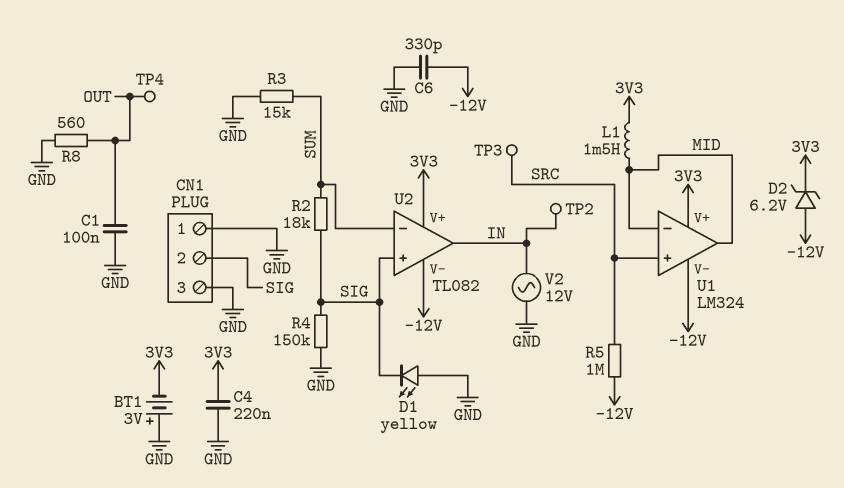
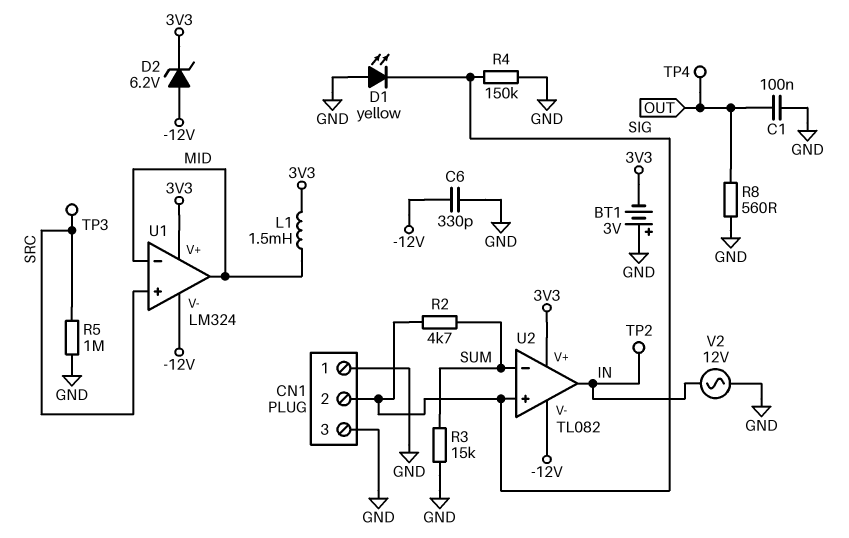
C4: 220nF (3V3, GND) -> none
R2: 18k (SIG, SUM) -> 4.7k (SIG, SUM)
R5: 1M (-12V, SRC) -> 1M (GND, SRC)

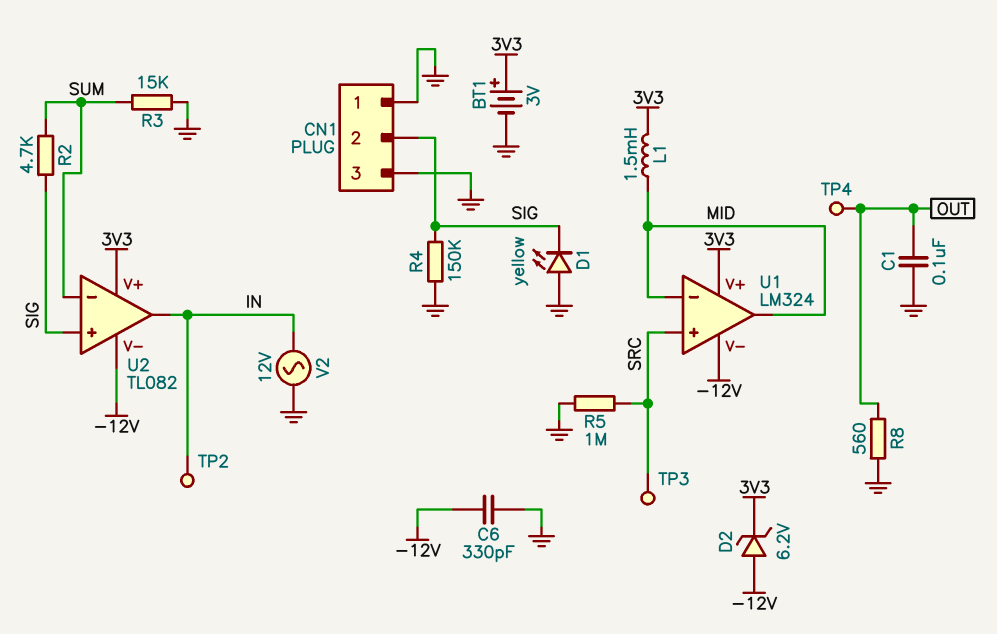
BT1: 3V (plus GND, minus 3V3) -> 3V (plus 3V3, minus GND)

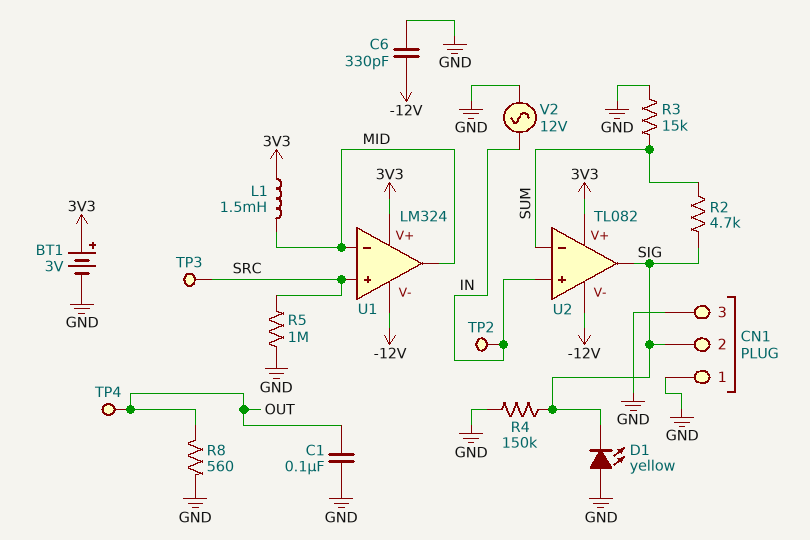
D2: zener 6.2V (A -12V, K 3V3) -> none
U2 pin in+: SIG -> IN
U2 pin out: IN -> SIG

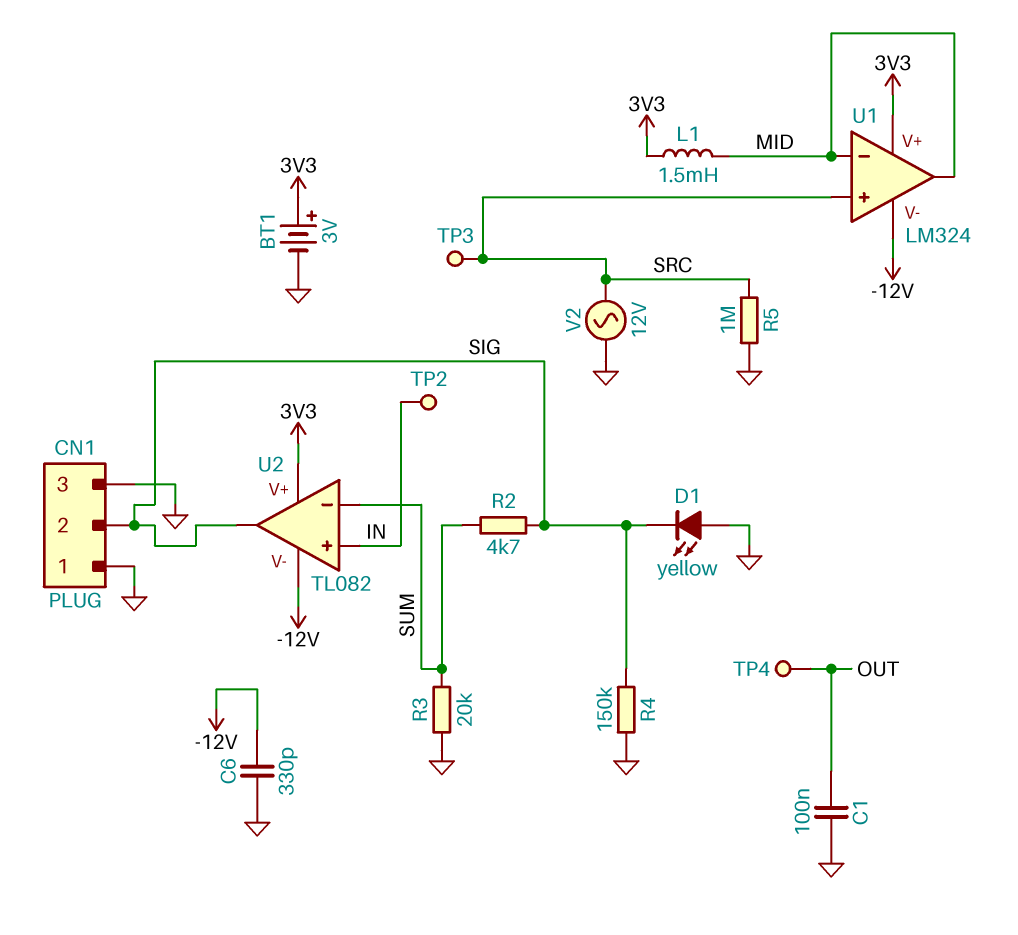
R3: 15k (GND, SUM) -> 20k (GND, SUM)
R8: 560 (GND, OUT) -> none
V2: AC 12V (GND, IN) -> AC 12V (GND, SRC)

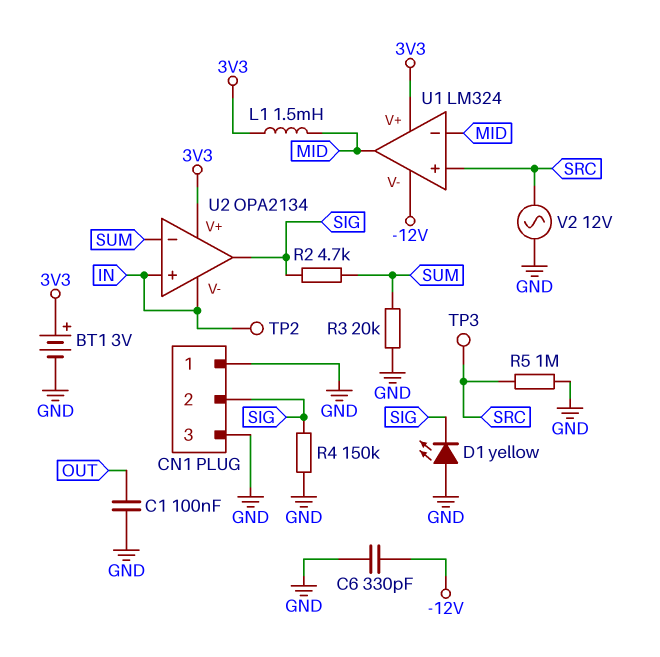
TP4: test point (OUT) -> none
U2: TL082 -> OPA2134
U2 pin V-: -12V -> IN

